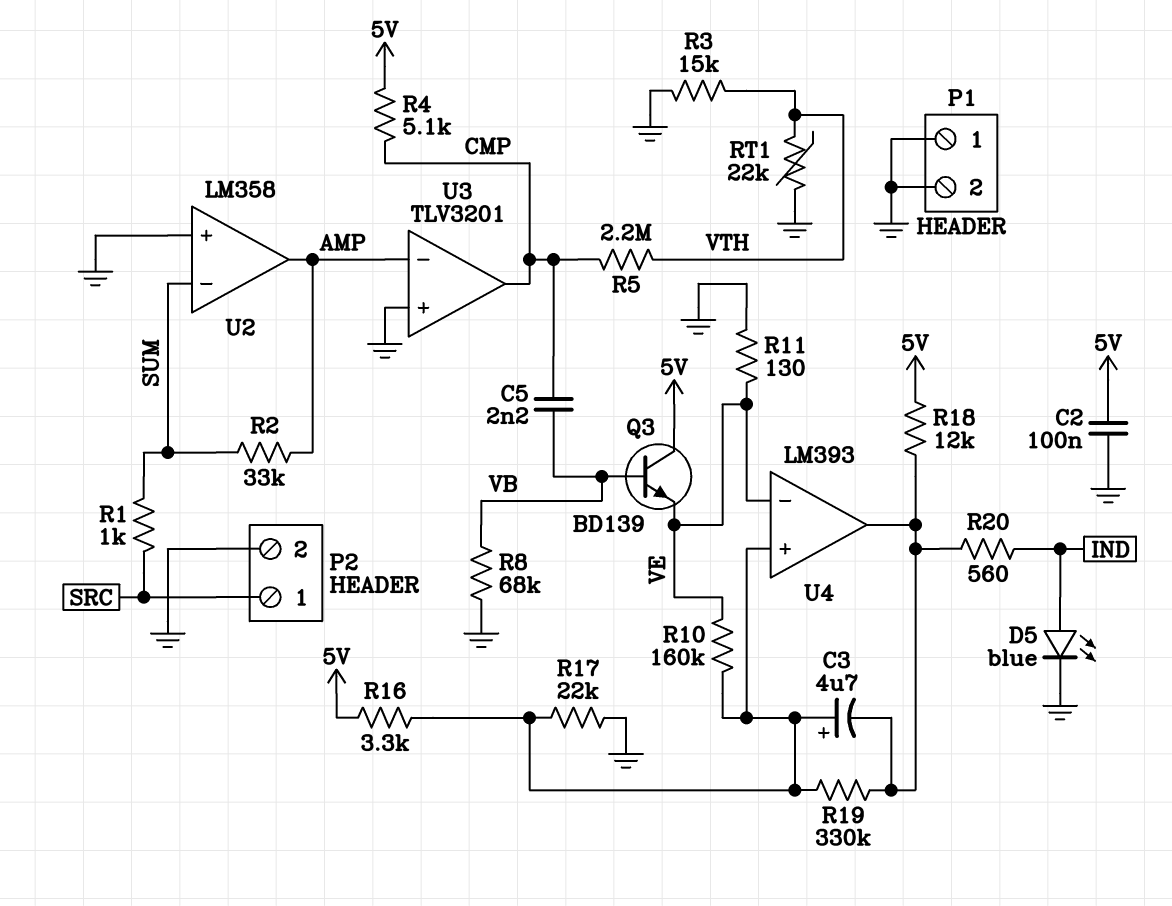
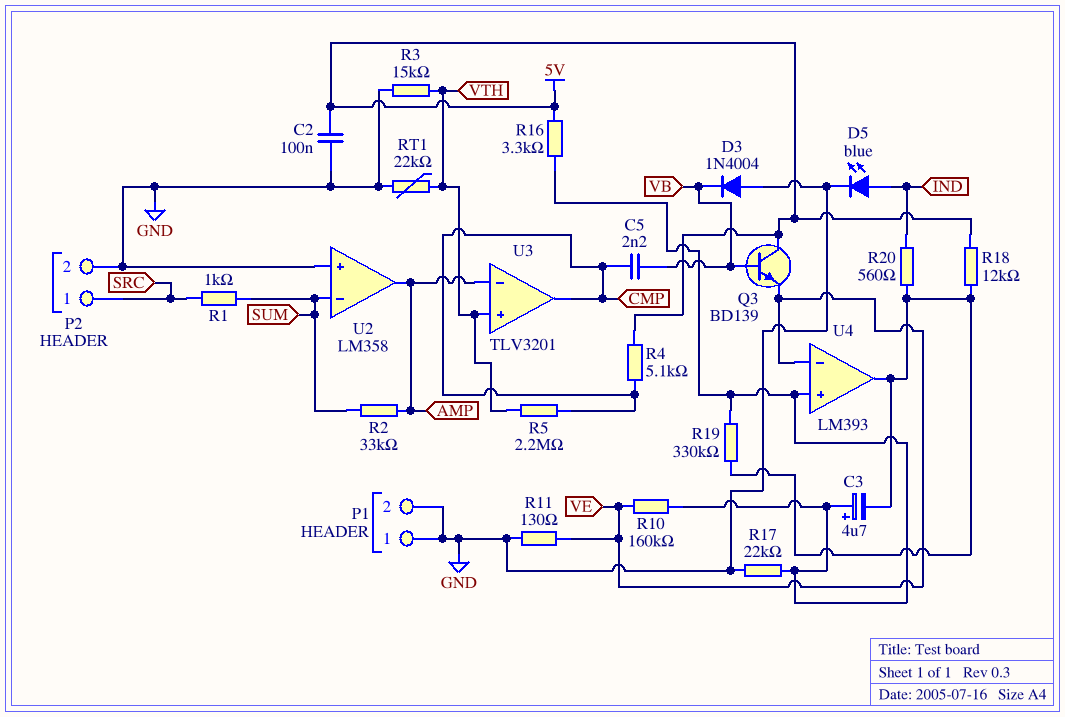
D3: none -> diode 1N4004 (A GND, K VB)
R8: 68k (GND, VB) -> none
U3 pin in+: GND -> VTH

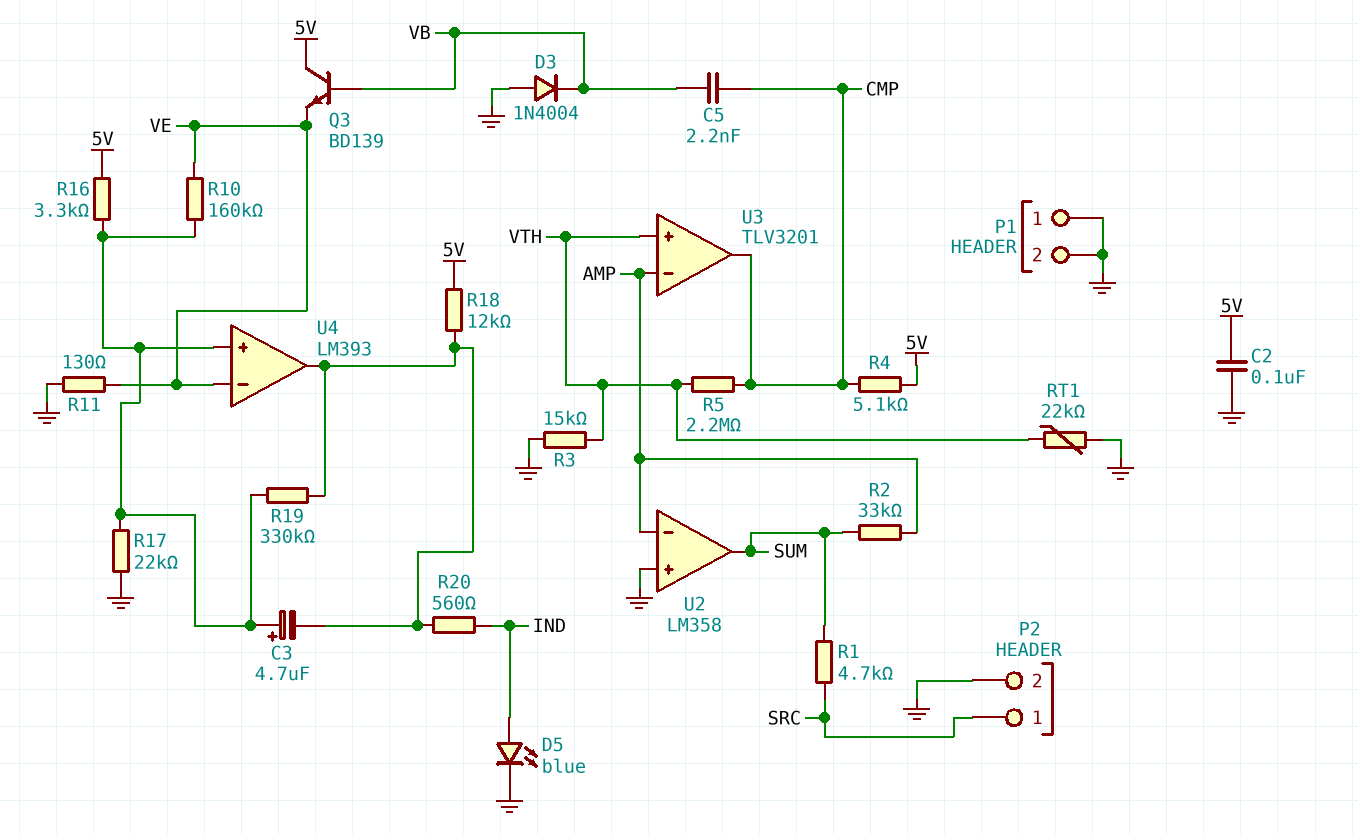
R1: 1k (SRC, SUM) -> 4.7k (SRC, SUM)
U2 pin in-: SUM -> AMP
U2 pin out: AMP -> SUM

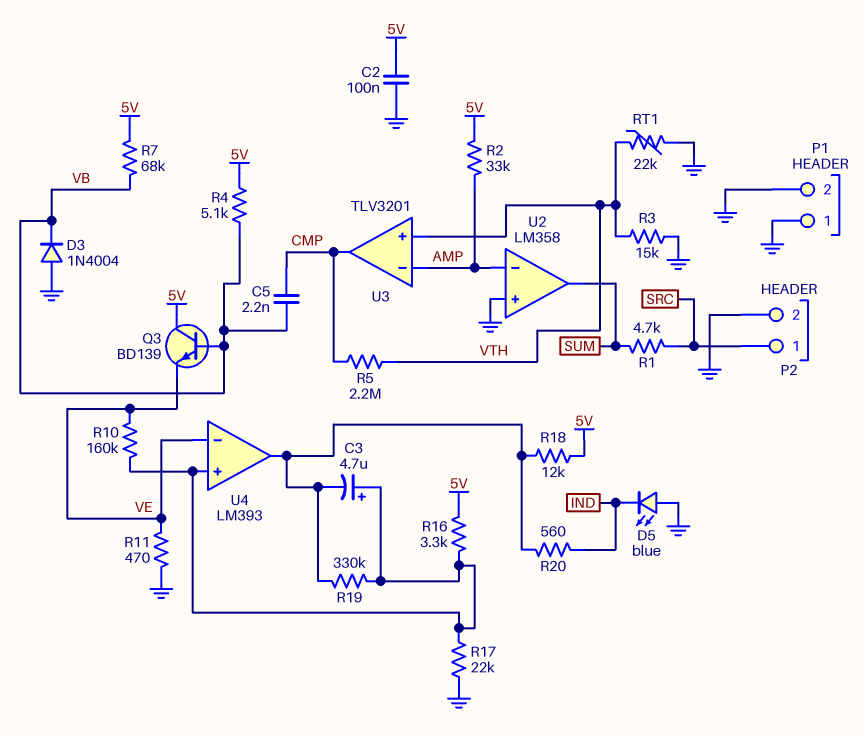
D5: LED blue (A IND, K GND) -> LED blue (A GND, K IND)
R2: 33k (AMP, SUM) -> 33k (5V, AMP)
R4: 5.1k (5V, CMP) -> 5.1k (5V, VB)
R7: none -> 68k (5V, VB)
R11: 130 (GND, VE) -> 470 (GND, VE)

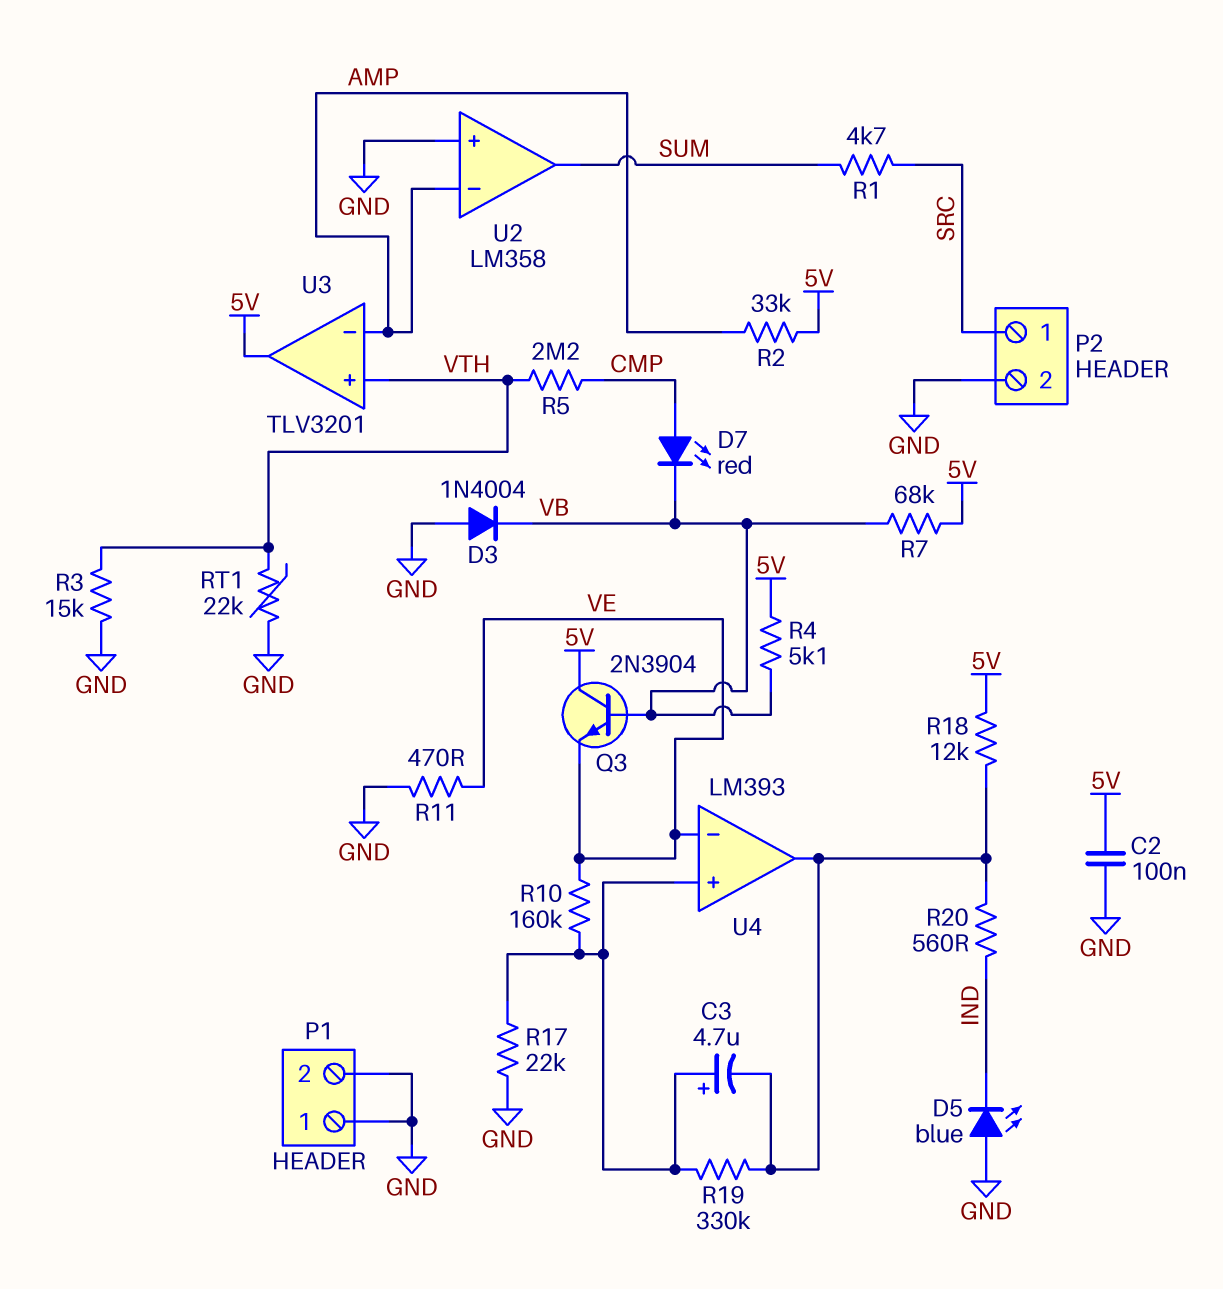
C5: 2.2nF (CMP, VB) -> none
D7: none -> LED red (A CMP, K VB)
Q3: NPN BD139 (B VB, C 5V, E VE) -> NPN 2N3904 (B VB, C 5V, E VE)
R16: 3.3k (5V, U4/in+) -> none
U3 pin out: CMP -> 5V

